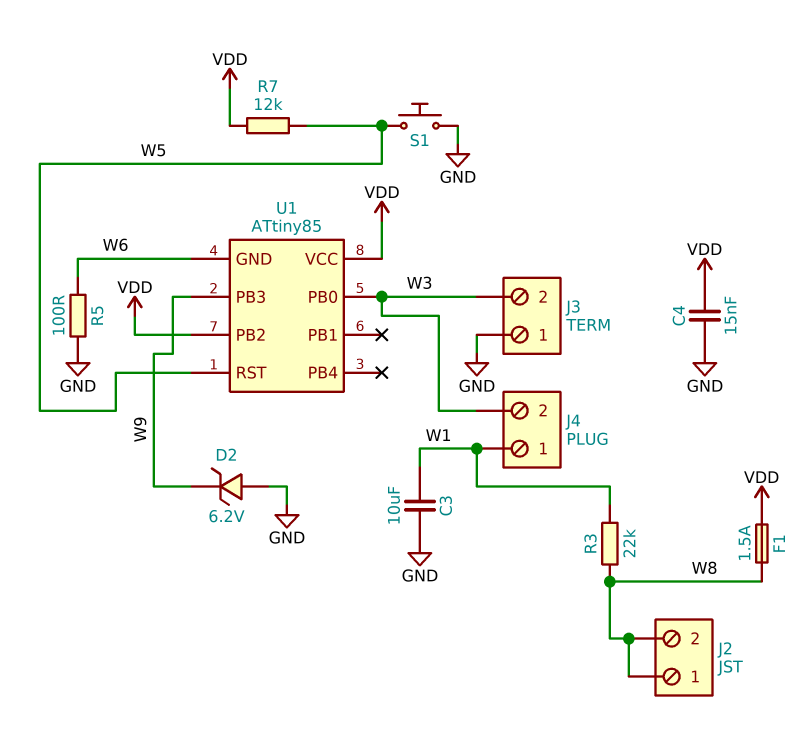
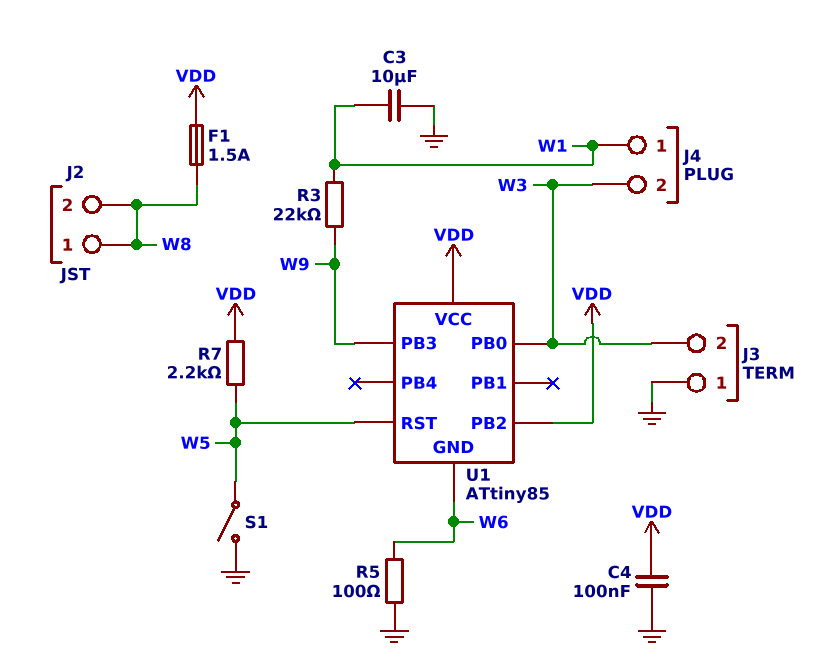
C4: 15nF (GND, VDD) -> 100nF (GND, VDD)
D2: zener 6.2V (A GND, K W9) -> none
R3: 22k (W1, W8) -> 22k (W1, W9)
R7: 12k (VDD, W5) -> 2.2k (VDD, W5)
S1: button (GND, W5) -> switch (GND, W5)

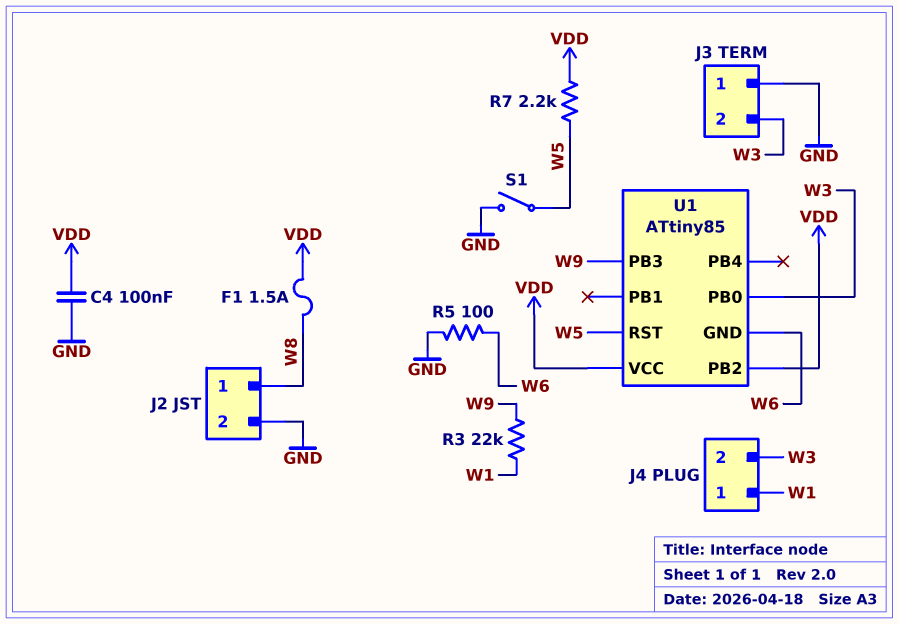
C3: 10uF (GND, W1) -> none
J2 pin 2: W8 -> GND

